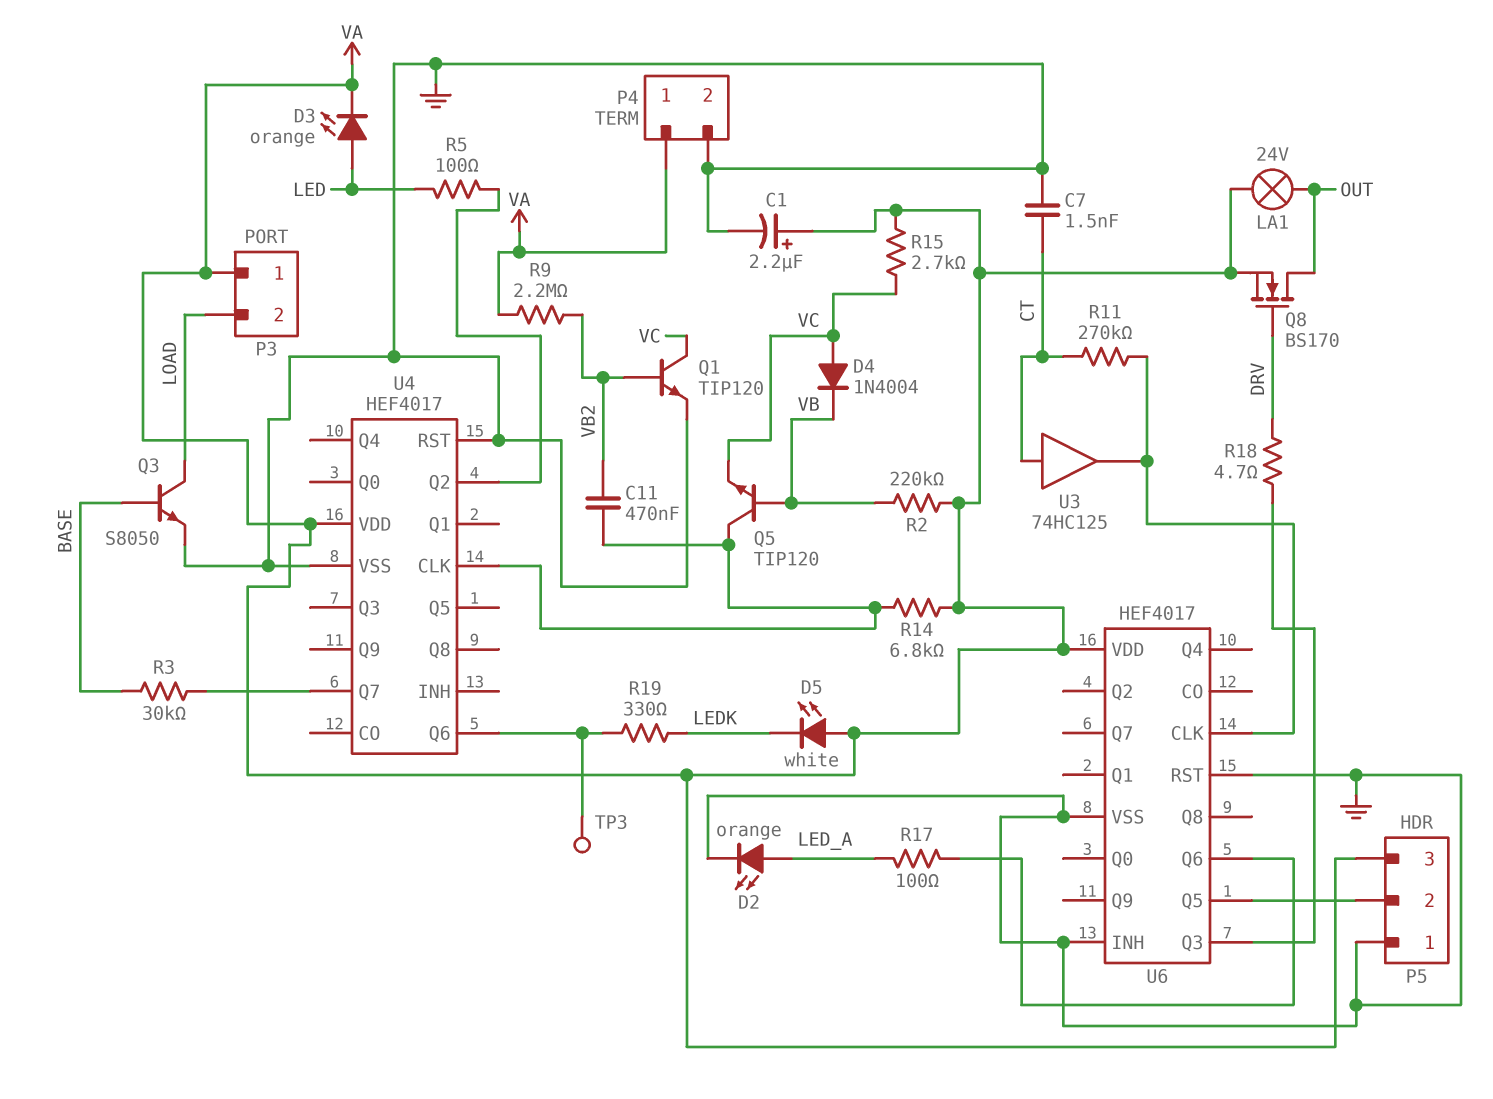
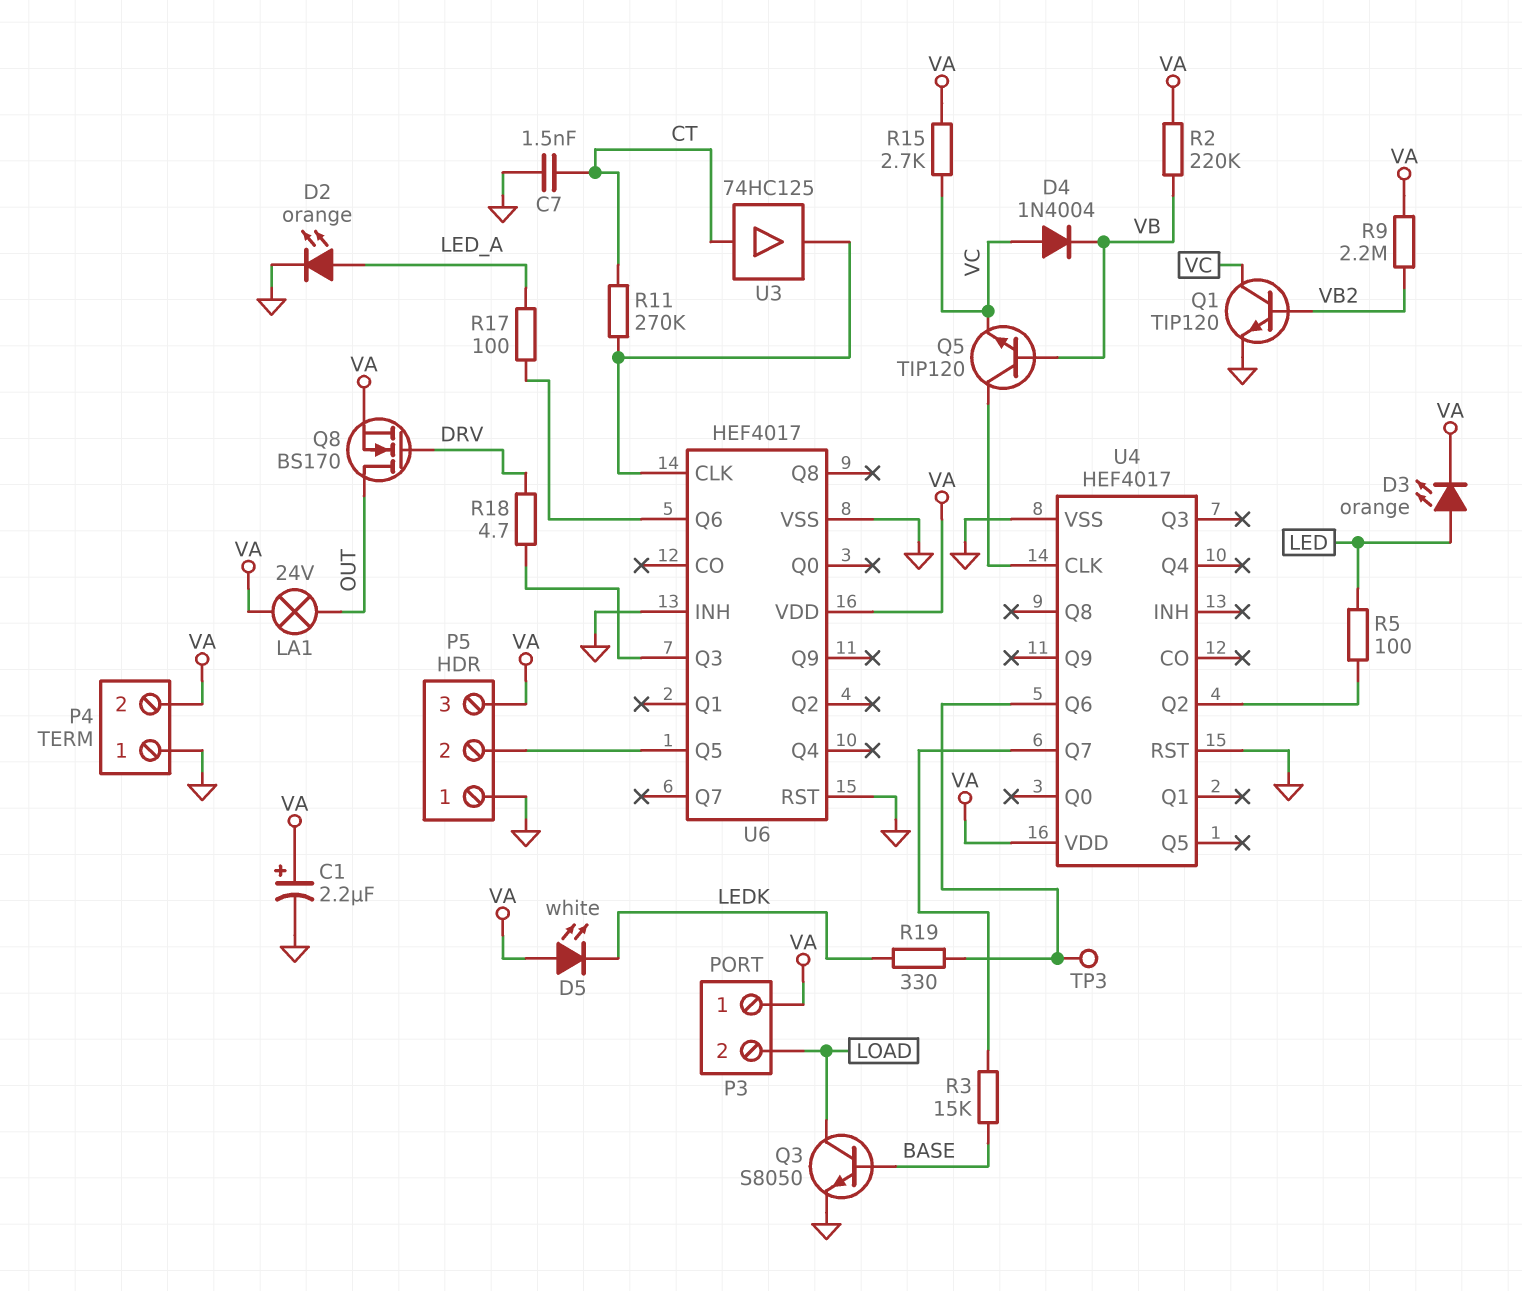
C11: 470nF (U4/CLK, VB2) -> none
P4 pin 1: VA -> GND
P4 pin 2: GND -> VA
R3: 30k (BASE, U4/Q7) -> 15k (BASE, U4/Q7)
R14: 6.8k (U4/CLK, VA) -> none

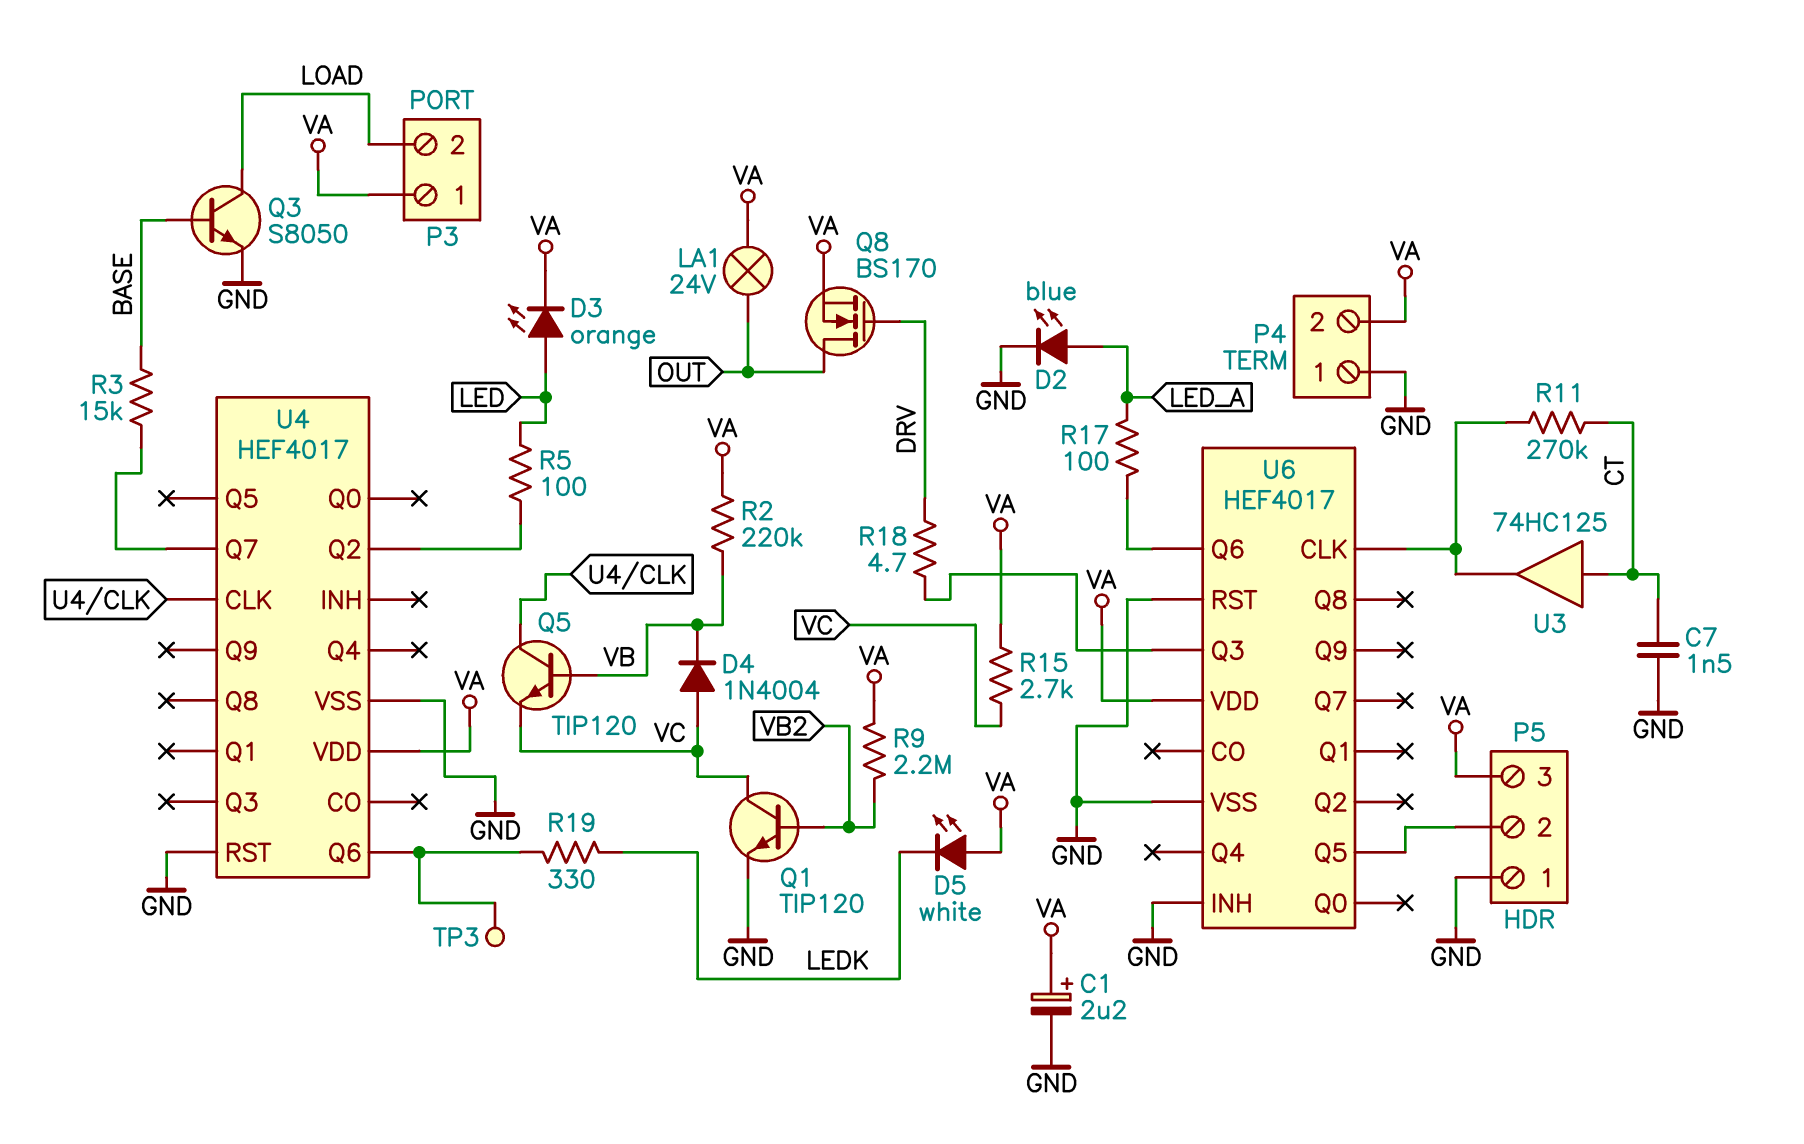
D2: LED orange (A LED_A, K GND) -> LED blue (A LED_A, K GND)

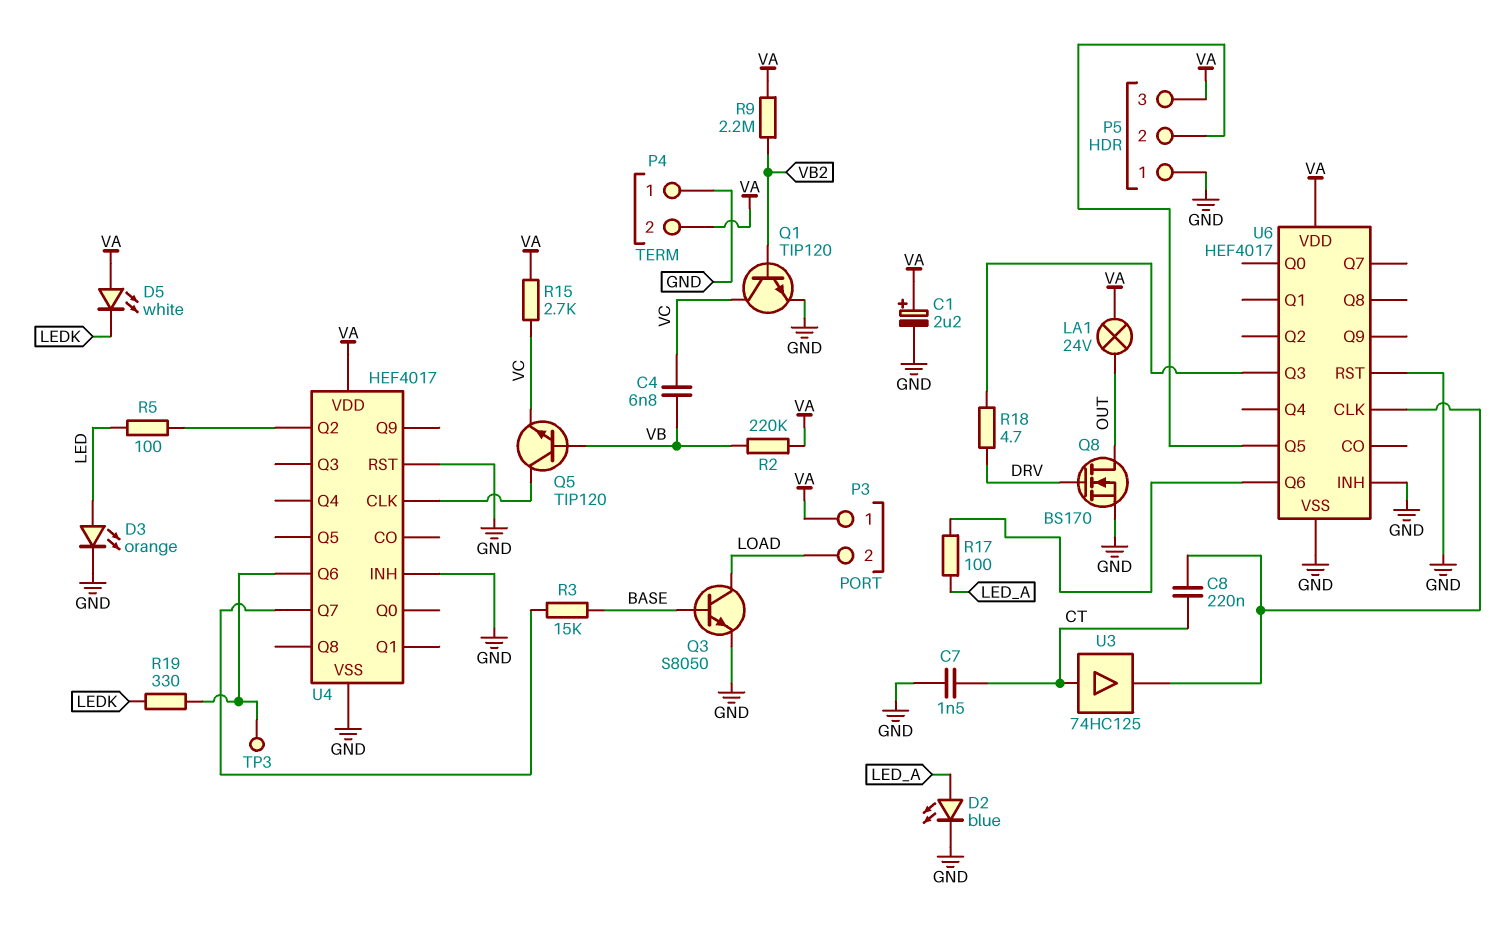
C4: none -> 6.8nF (VB, VC)
C8: none -> 220nF (CT, U6/CLK)
D3: LED orange (A LED, K VA) -> LED orange (A LED, K GND)
D4: diode 1N4004 (A VC, K VB) -> none
Q8: NMOS BS170 (G DRV, D OUT, S VA) -> NMOS BS170 (G DRV, D OUT, S GND)
R11: 270k (CT, U6/CLK) -> none
U4 pin INH: none -> GND

